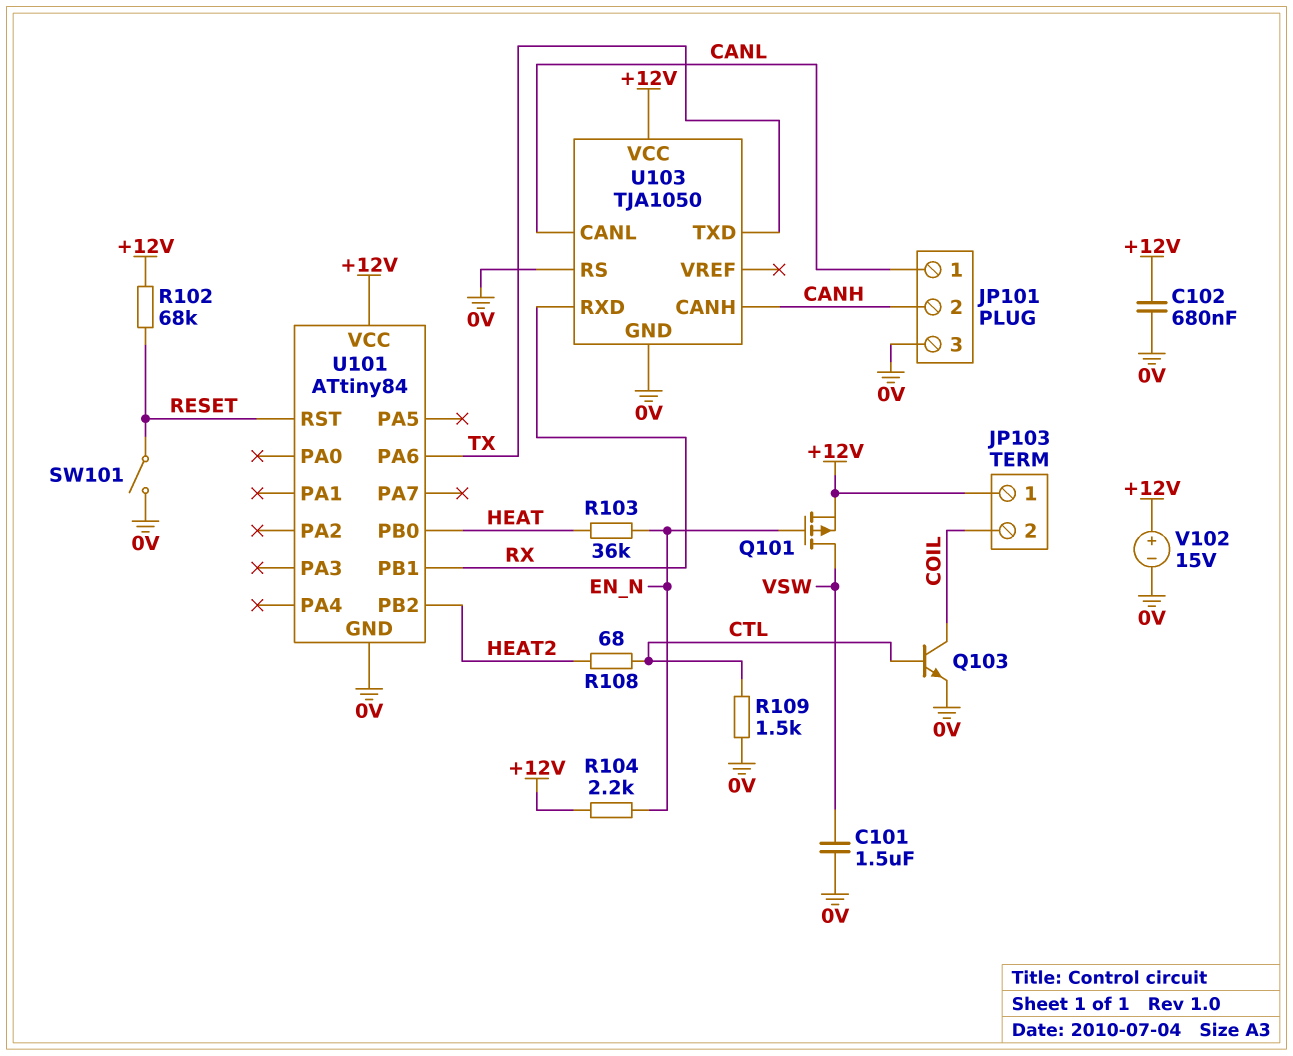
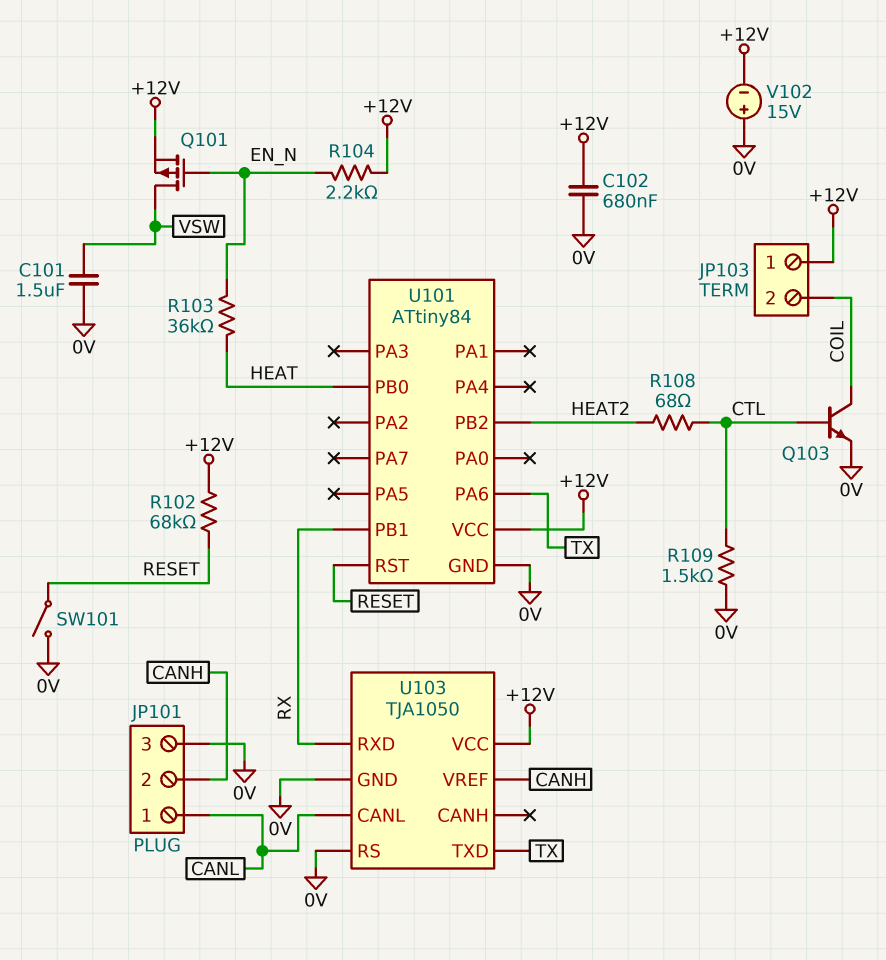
U103 pin CANH: CANH -> none
U103 pin VREF: none -> CANH
V102: 15V (plus +12V, minus 0V) -> 15V (plus 0V, minus +12V)

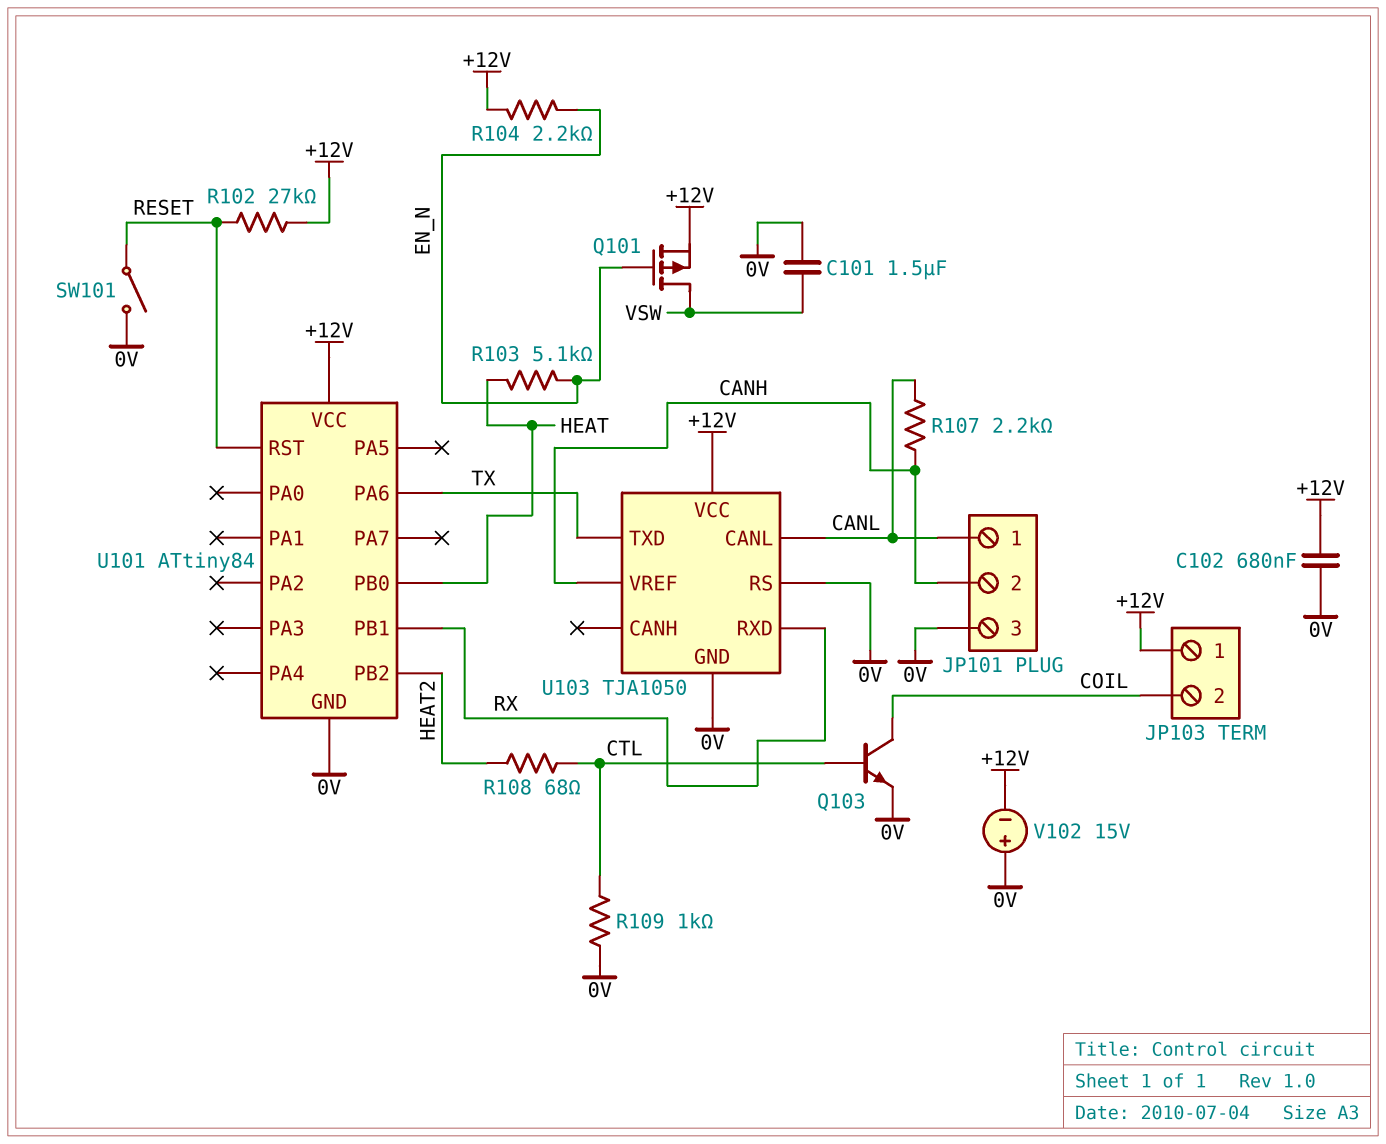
R102: 68k (+12V, RESET) -> 27k (+12V, RESET)
R103: 36k (EN_N, HEAT) -> 5.1k (EN_N, HEAT)
R107: none -> 2.2k (CANH, CANL)
R109: 1.5k (0V, CTL) -> 1k (0V, CTL)

